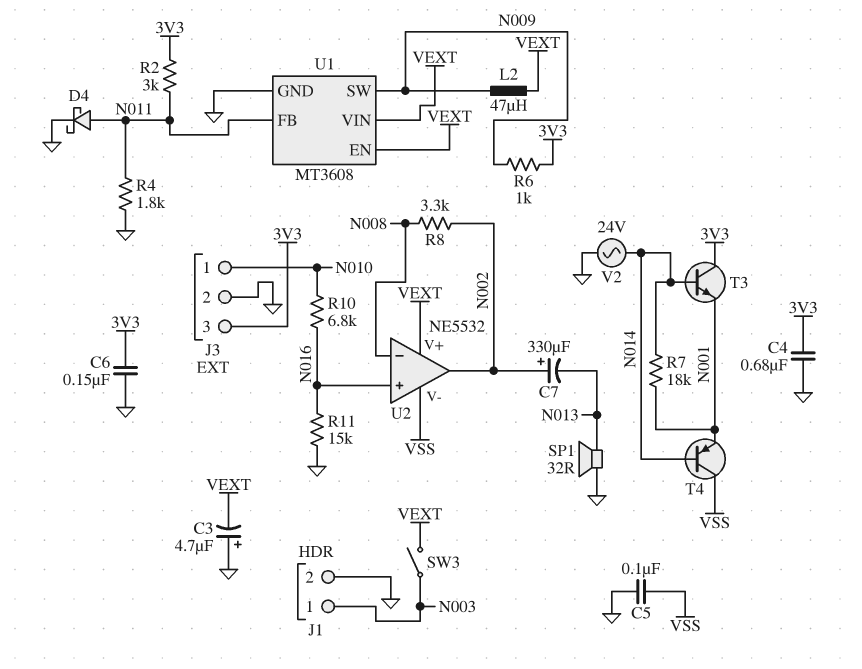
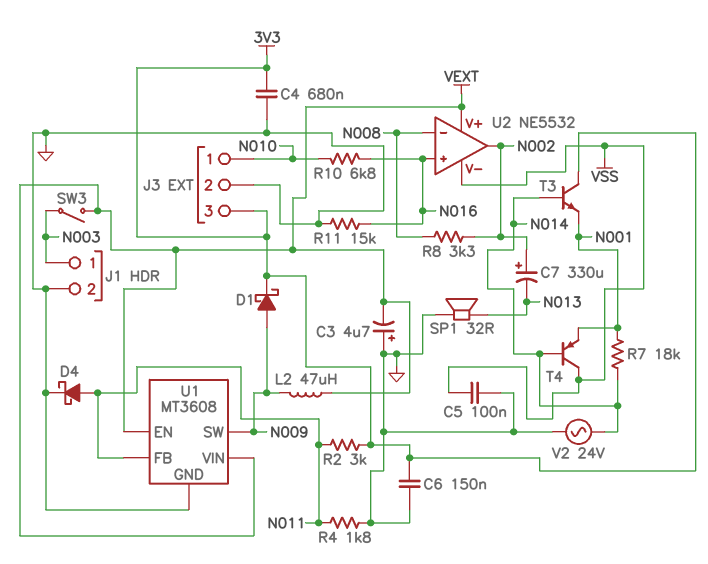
D1: none -> schottky (A N009, K 3V3)
R6: 1k (3V3, N009) -> none

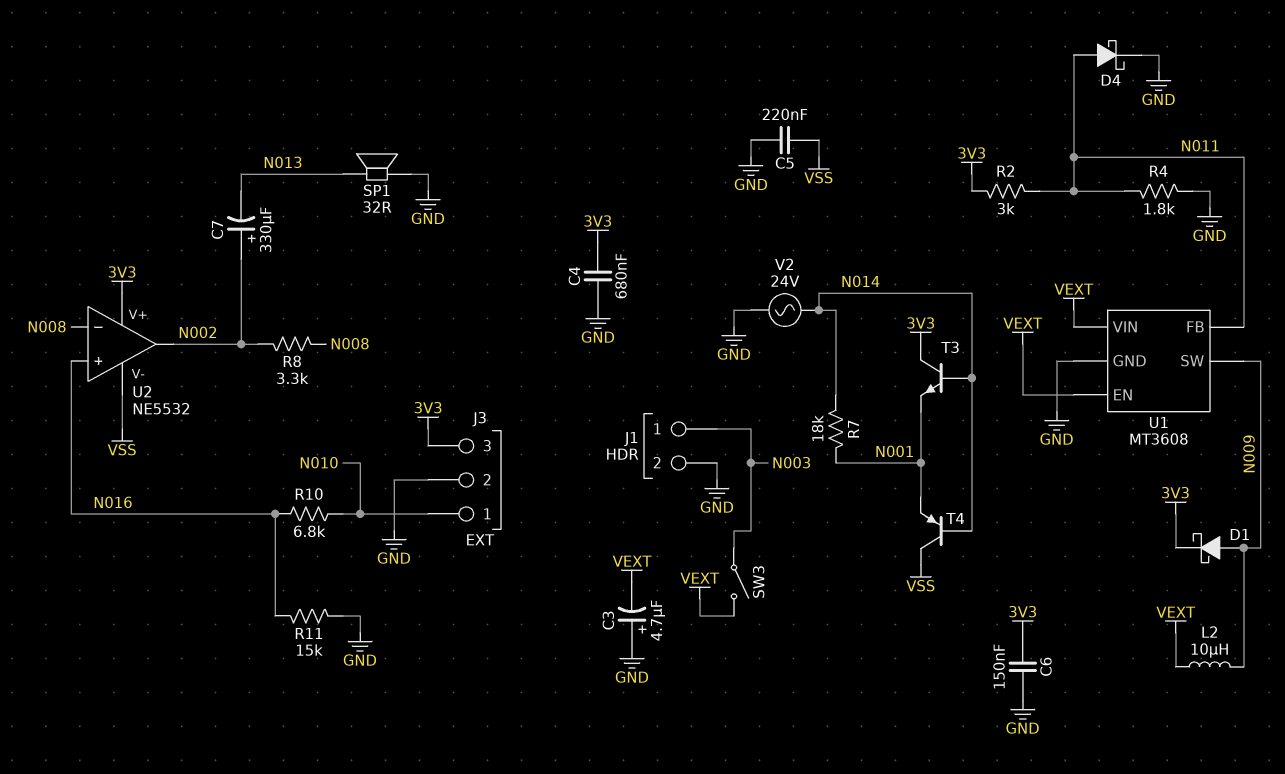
C5: 100nF (GND, VSS) -> 220nF (GND, VSS)
L2: 47uH (N009, VEXT) -> 10uH (N009, VEXT)
U2 pin V+: VEXT -> 3V3

